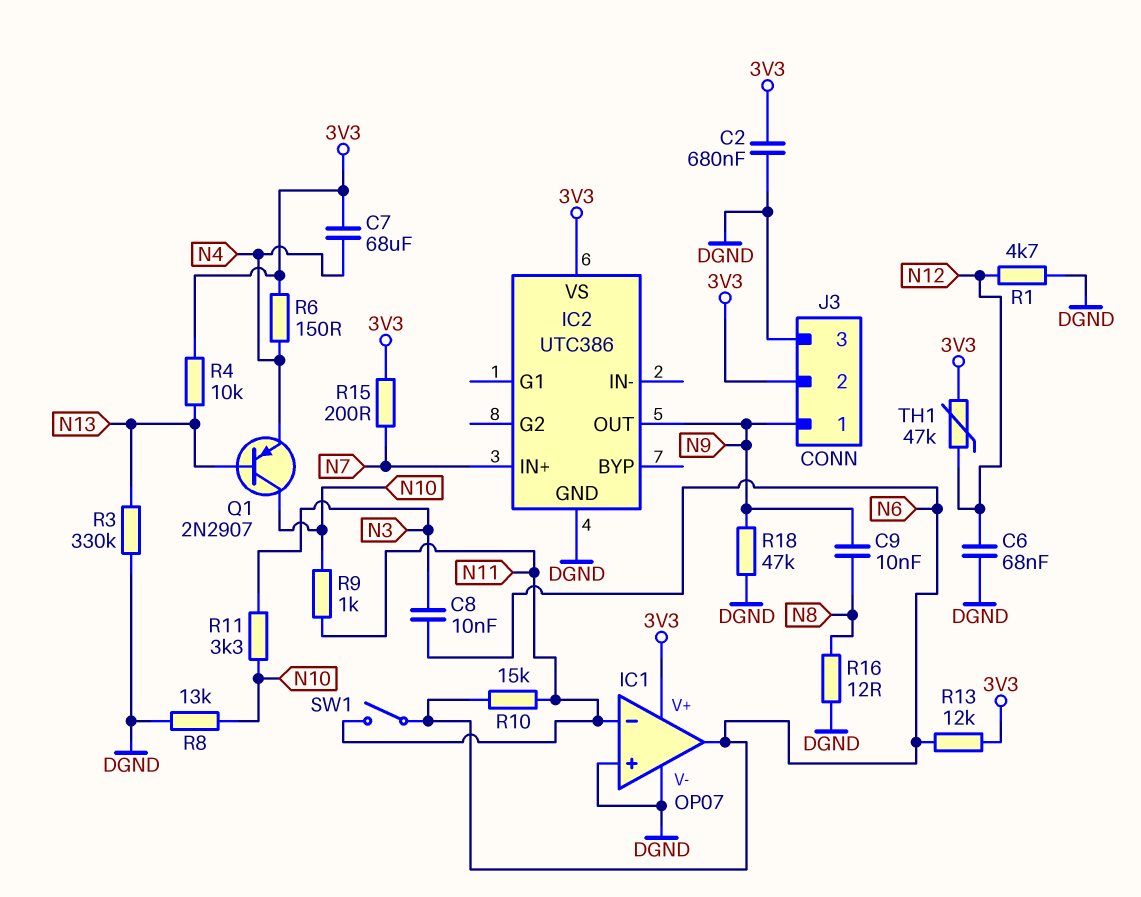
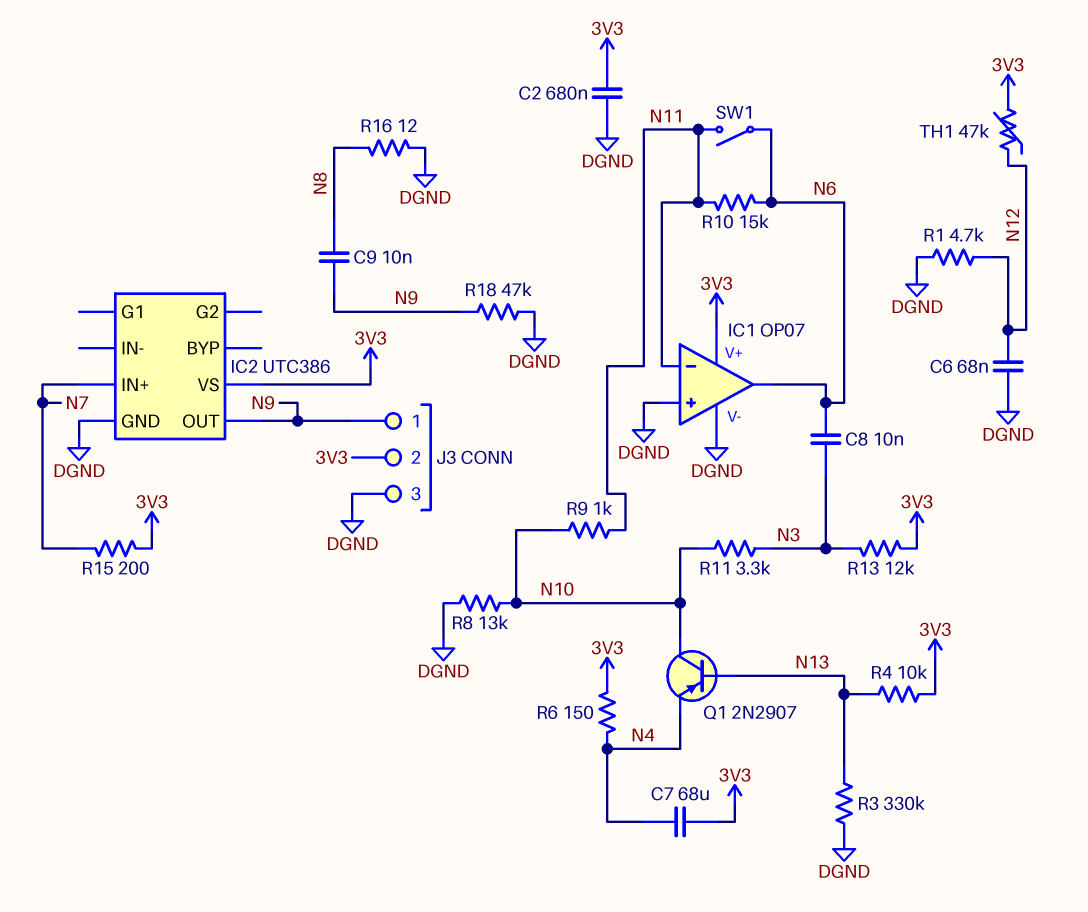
R13: 12k (3V3, N6) -> 12k (3V3, N3)

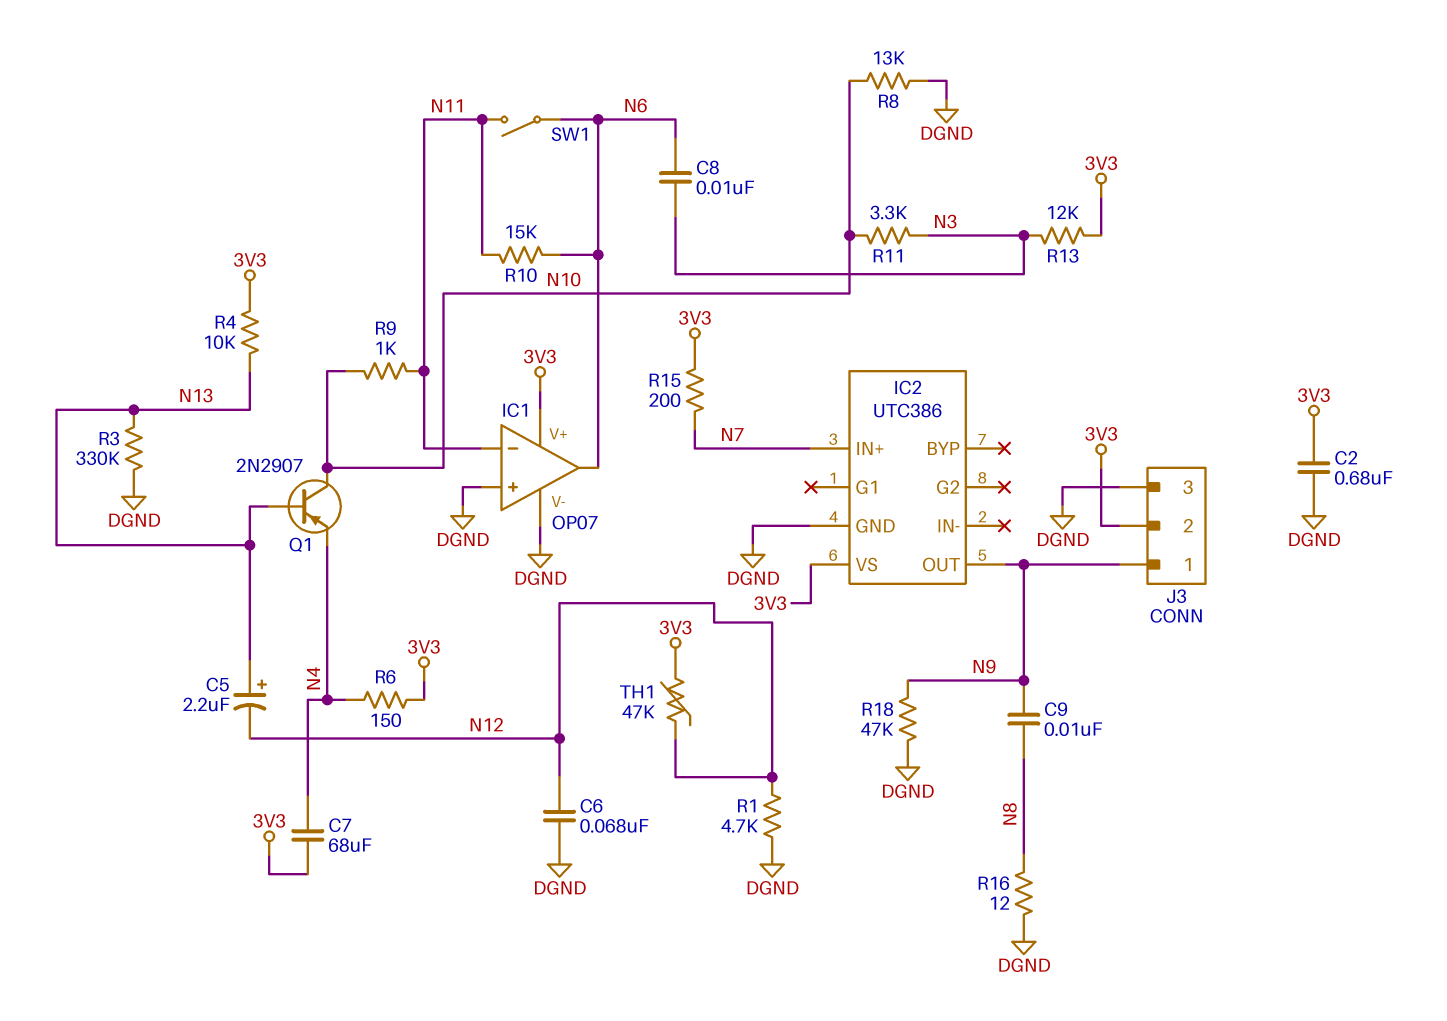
C5: none -> 2.2uF (plus N13, minus N12)

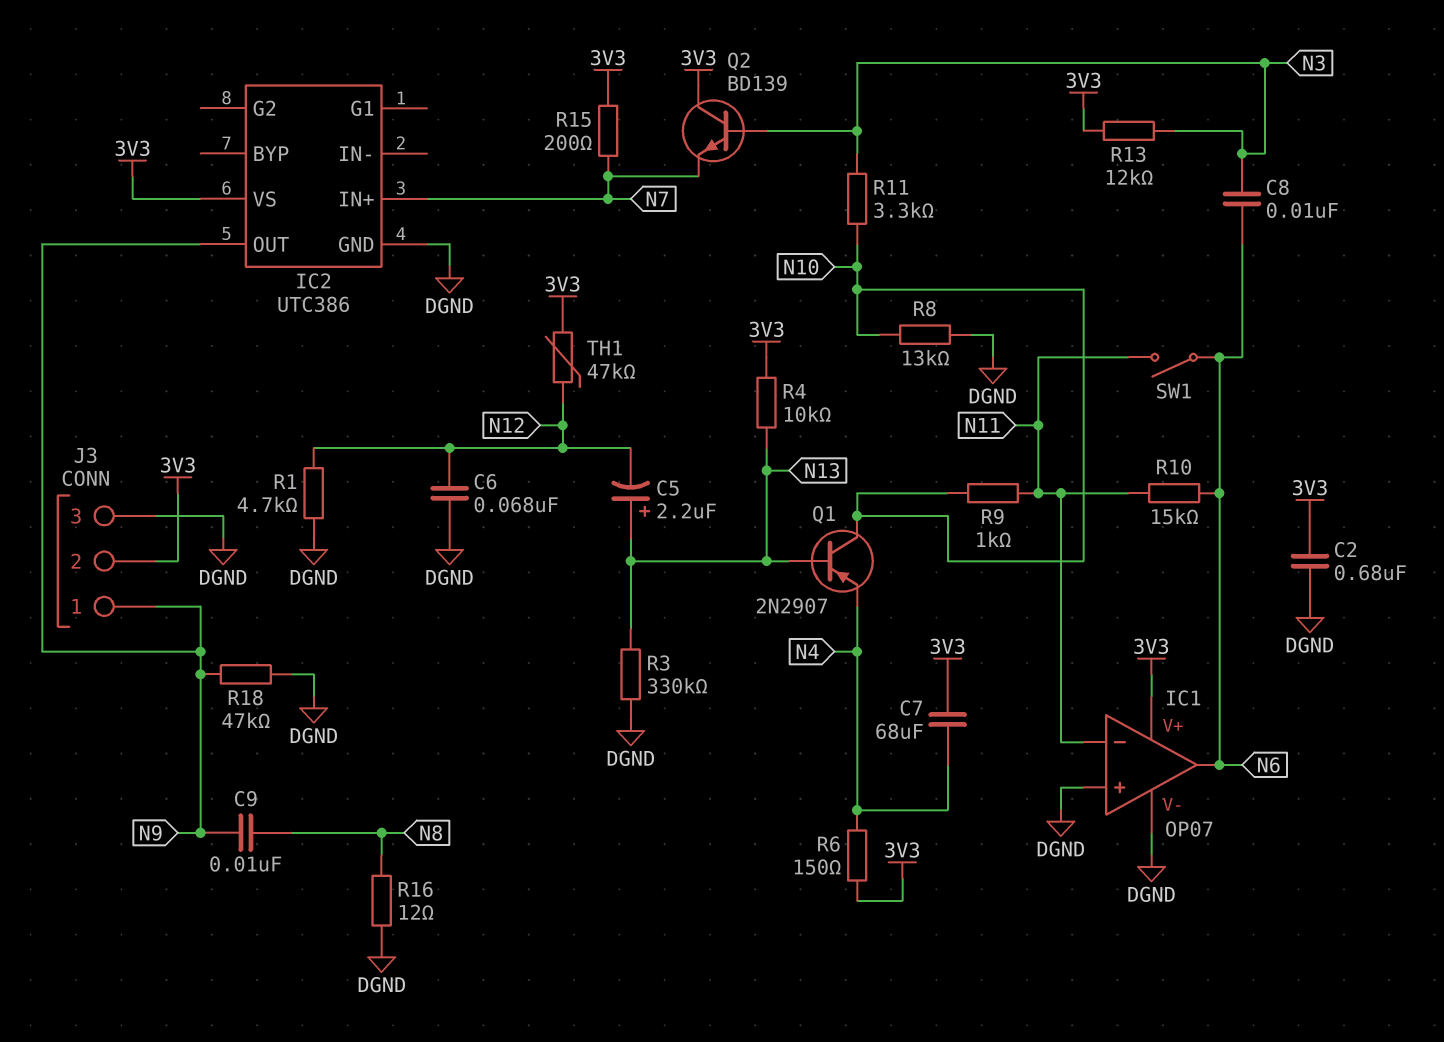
Q2: none -> NPN BD139 (B N3, C 3V3, E N7)

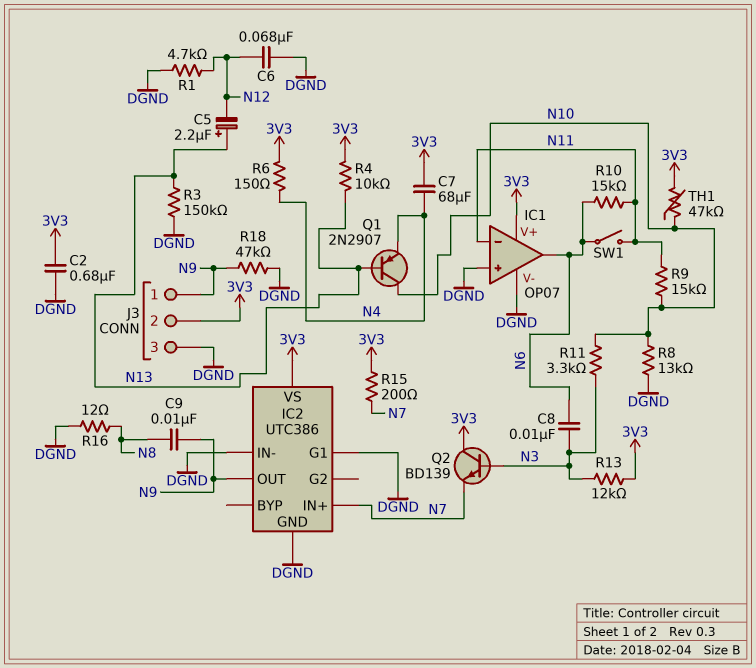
IC2 pin G1: none -> DGND
IC2 pin IN-: none -> DGND
R3: 330k (DGND, N13) -> 150k (DGND, N13)
R9: 1k (N10, N11) -> 15k (N10, N11)
TH1: 47k (3V3, N12) -> 47k (3V3, N10)

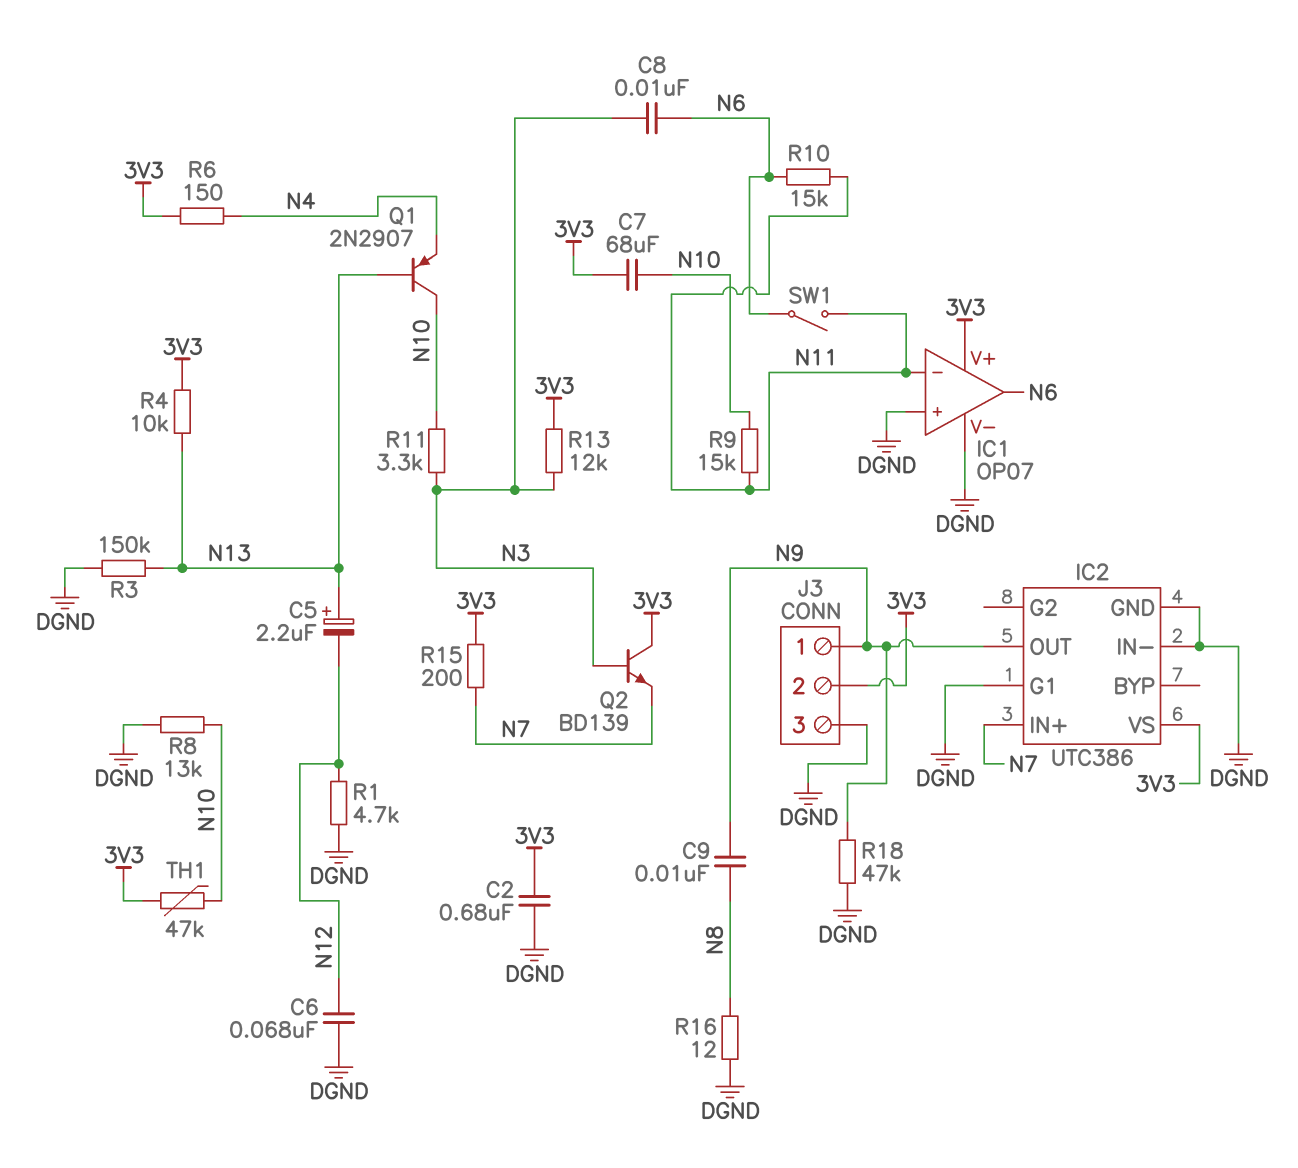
C7: 68uF (3V3, N4) -> 68uF (3V3, N10)

